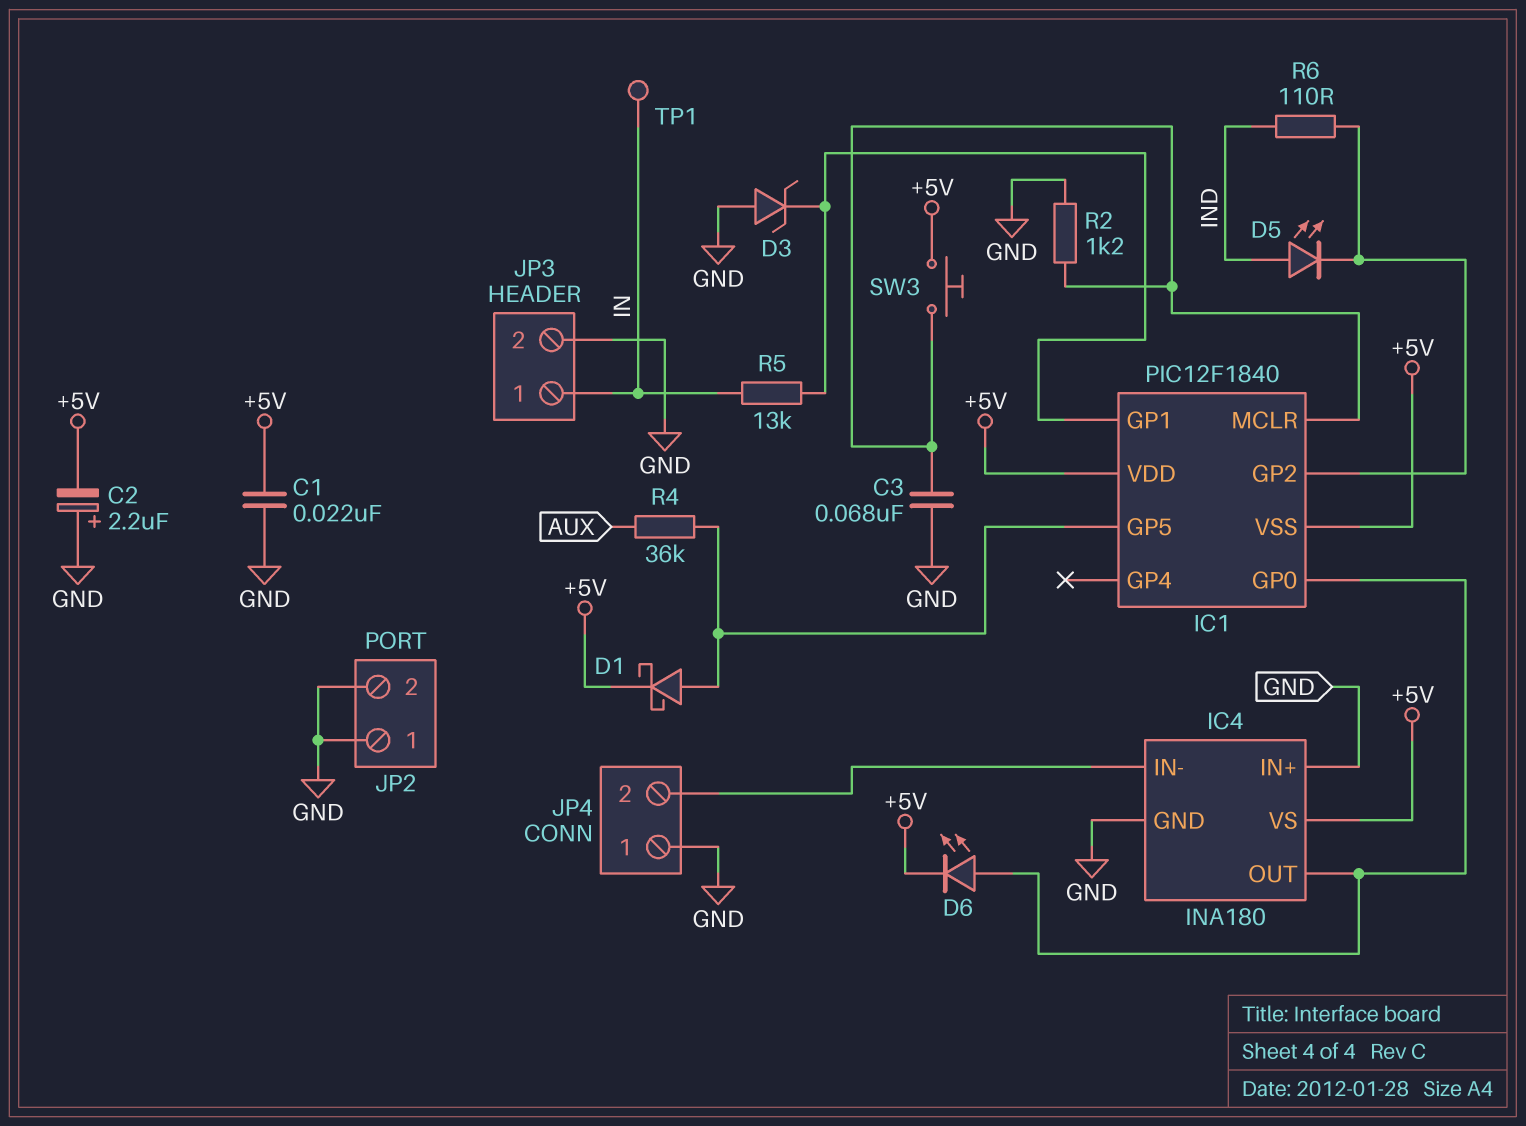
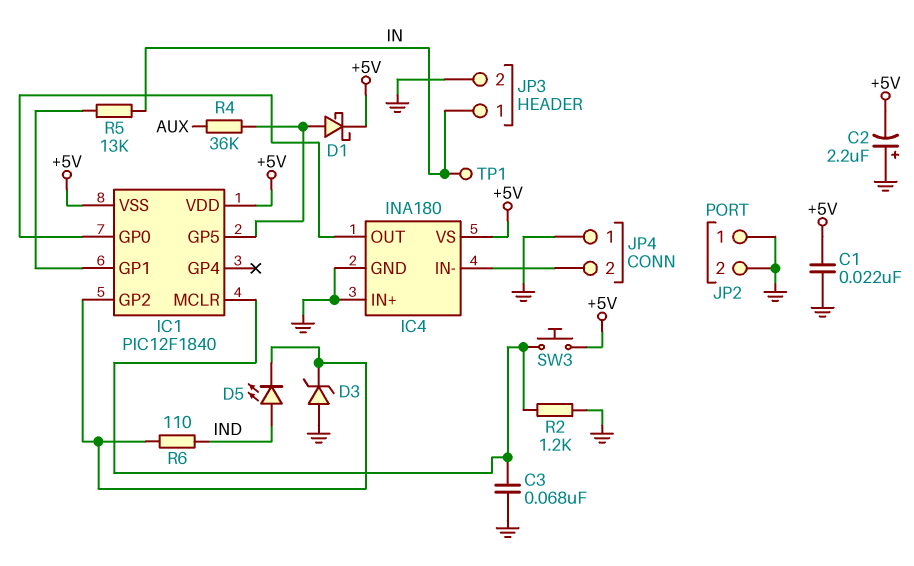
D3: zener (A GND, K IC1/GP1) -> zener (A GND, K IC1/GP2)
D6: LED (A IC1/GP0, K +5V) -> none

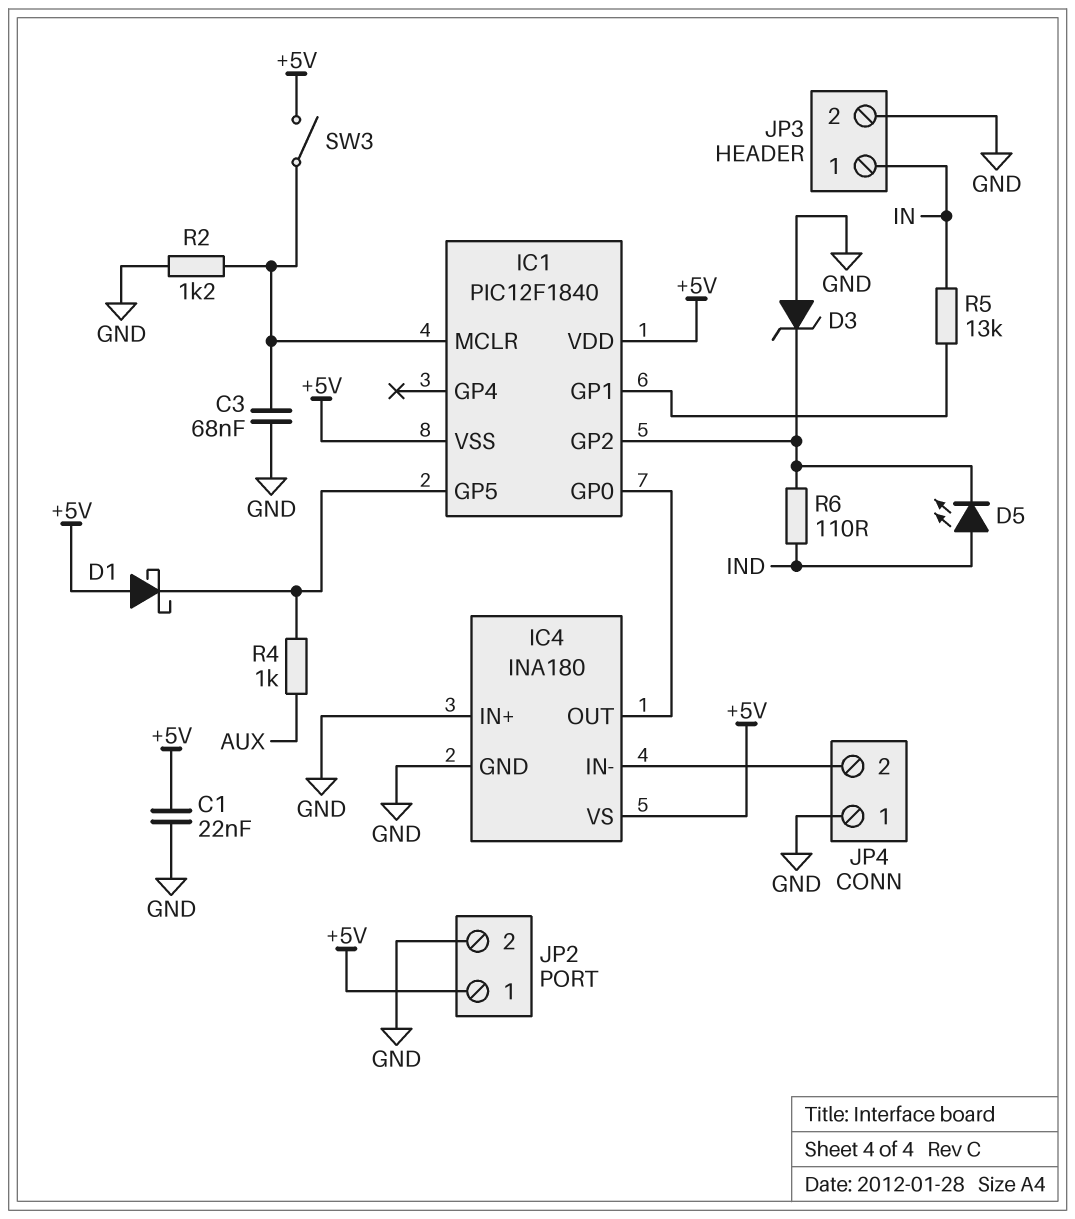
C2: 2.2uF (plus GND, minus +5V) -> none
D1: schottky (A IC1/GP5, K +5V) -> schottky (A +5V, K IC1/GP5)
JP2 pin 1: GND -> +5V
R4: 36k (AUX, IC1/GP5) -> 1k (AUX, IC1/GP5)
SW3: button (+5V, IC1/MCLR) -> switch (+5V, IC1/MCLR)
TP1: test point (IN) -> none

